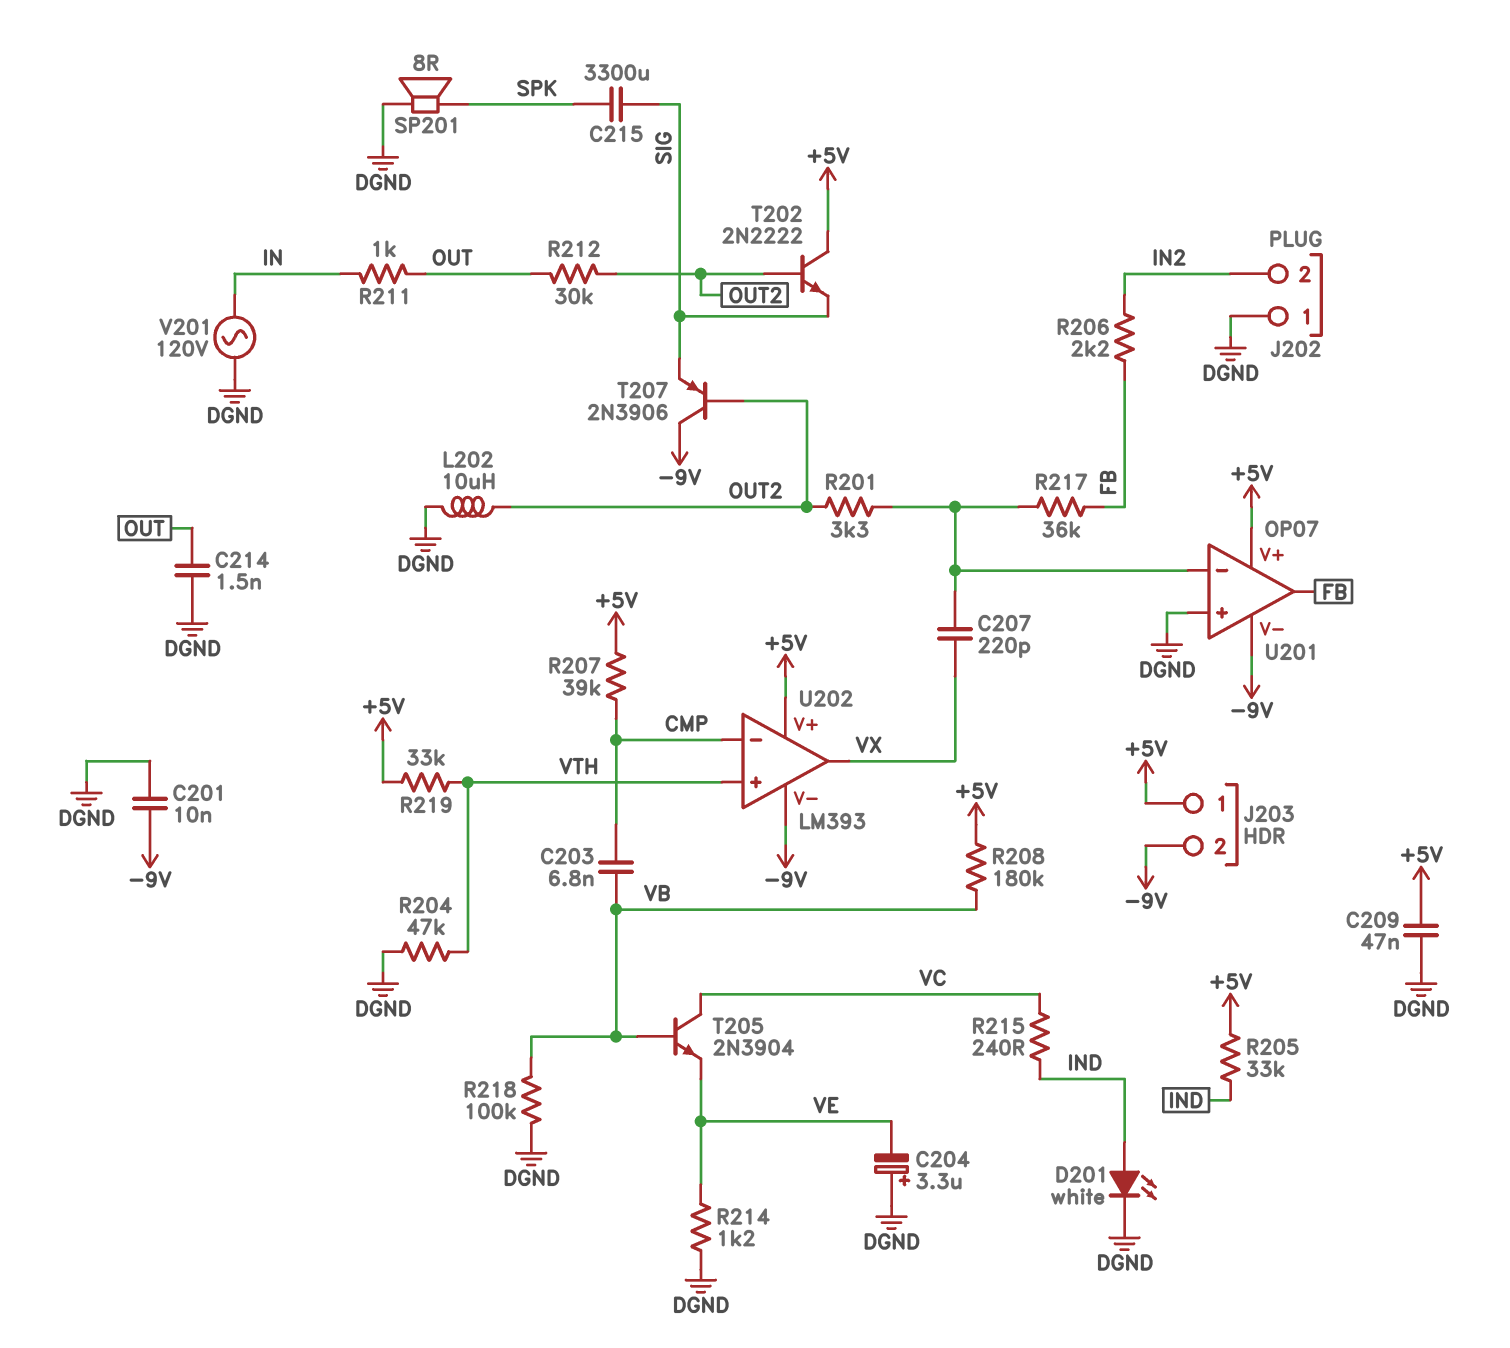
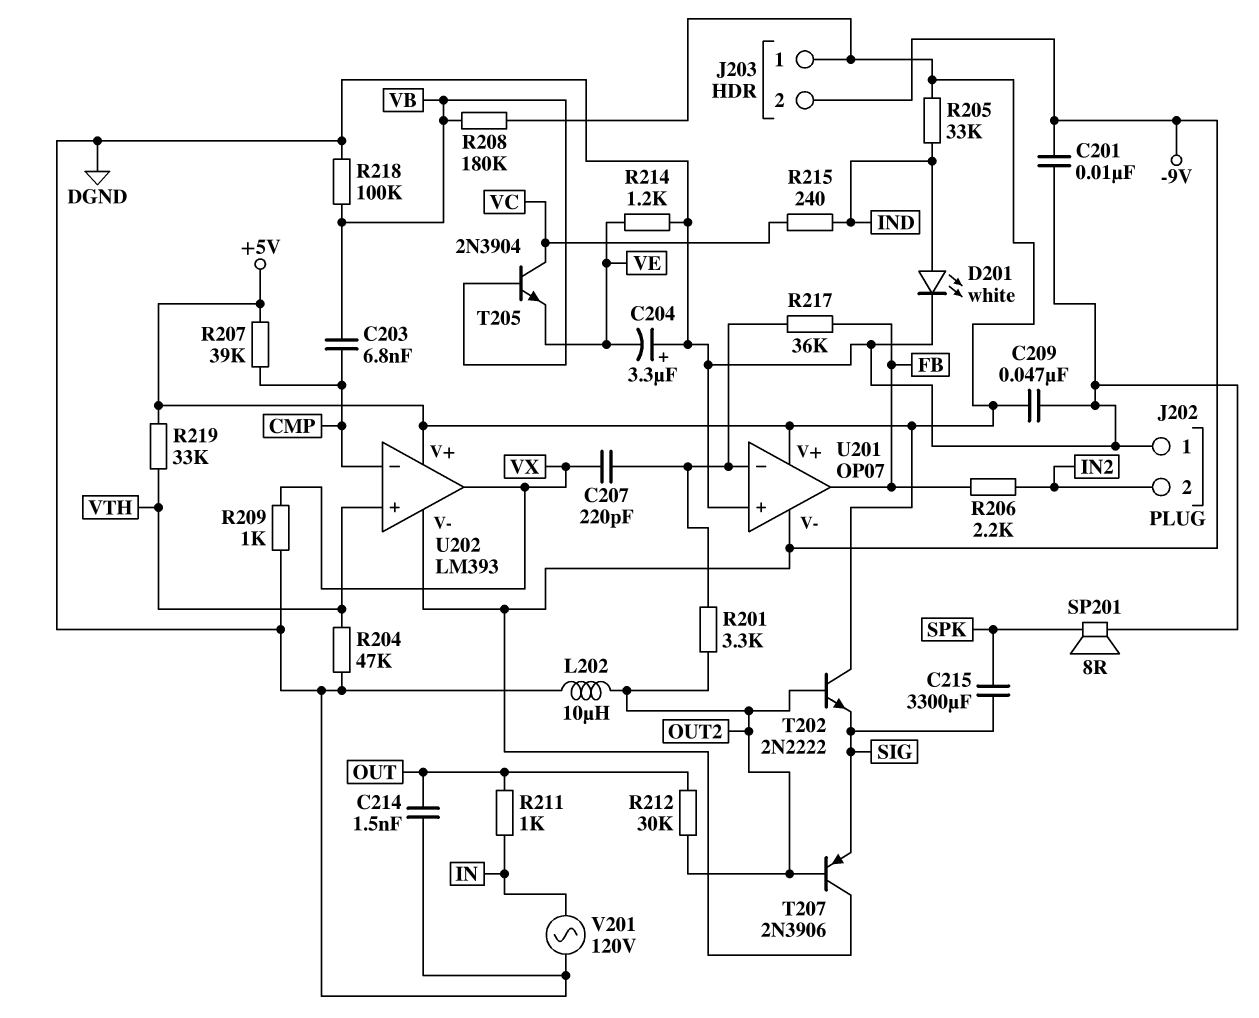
R209: none -> 1k (DGND, VX)

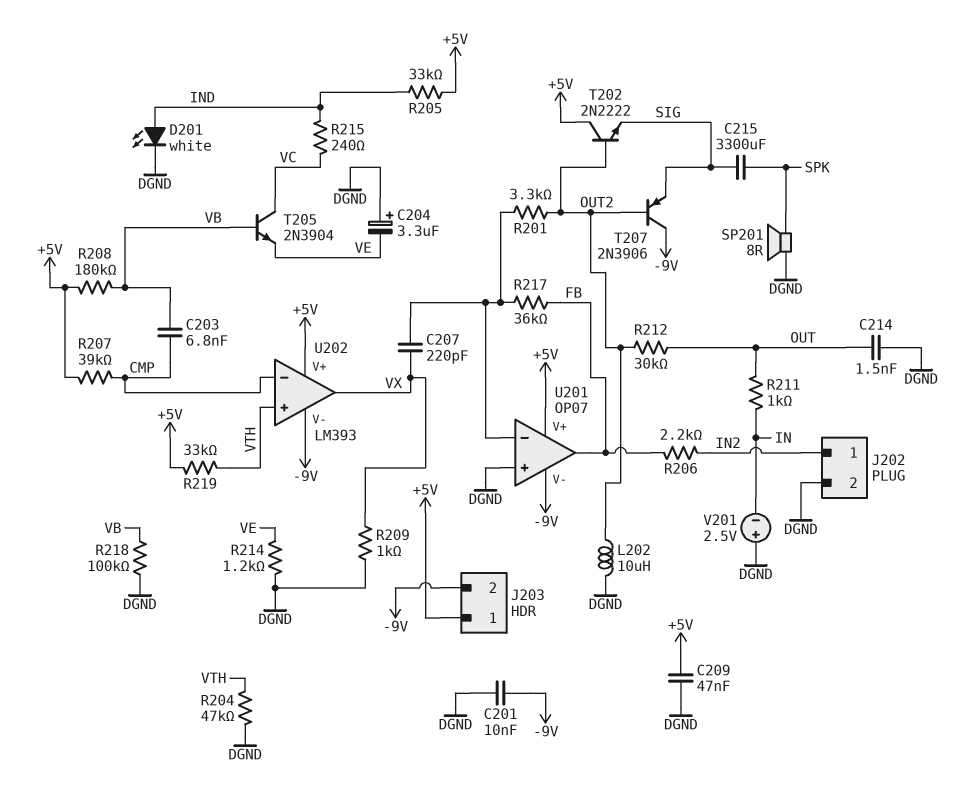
J202 pin 1: DGND -> IN2
J202 pin 2: IN2 -> DGND
V201: AC 120V (DGND, IN) -> 2.5V (plus DGND, minus IN)

